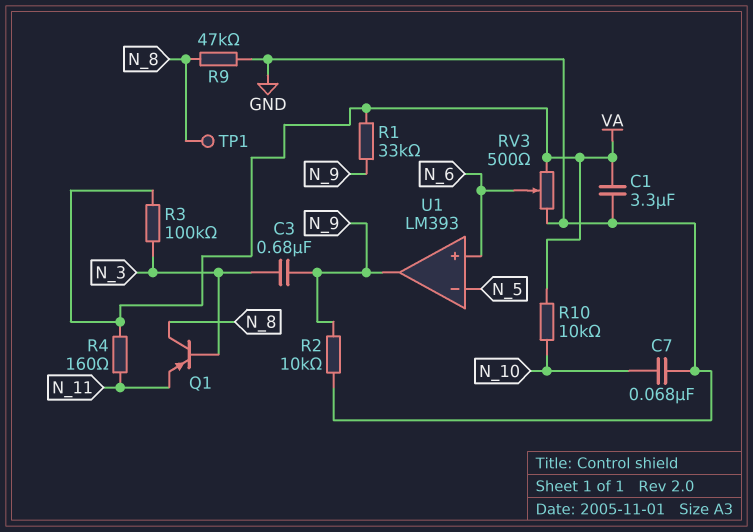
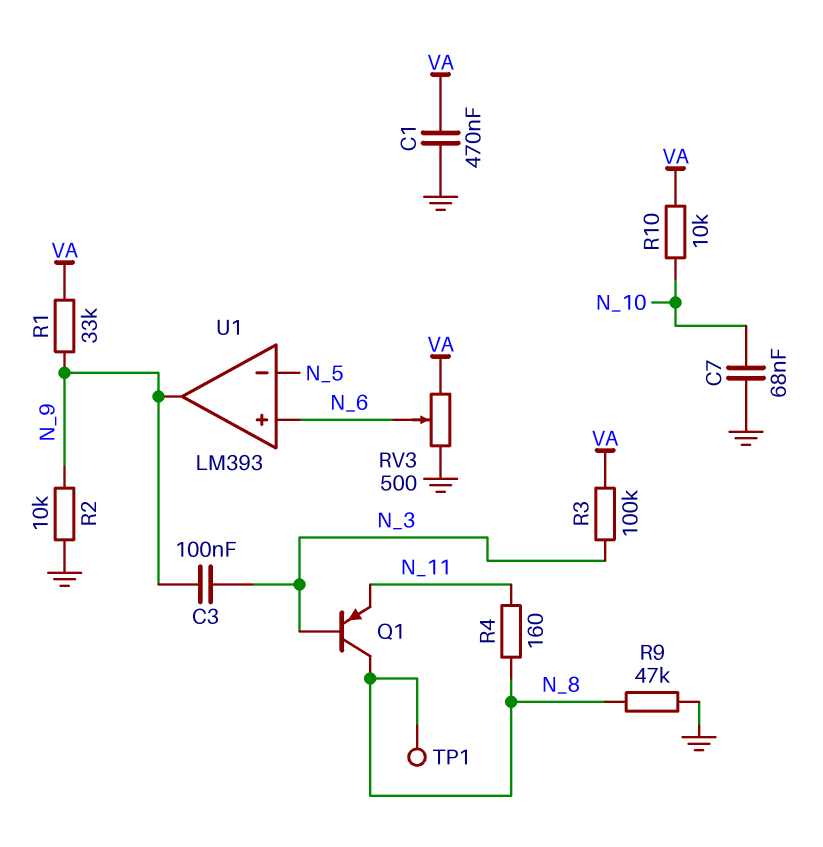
C1: 3.3uF (GND, VA) -> 470nF (GND, VA)
C3: 680nF (N_3, N_9) -> 100nF (N_3, N_9)
R4: 160 (N_11, VA) -> 160 (N_8, N_11)

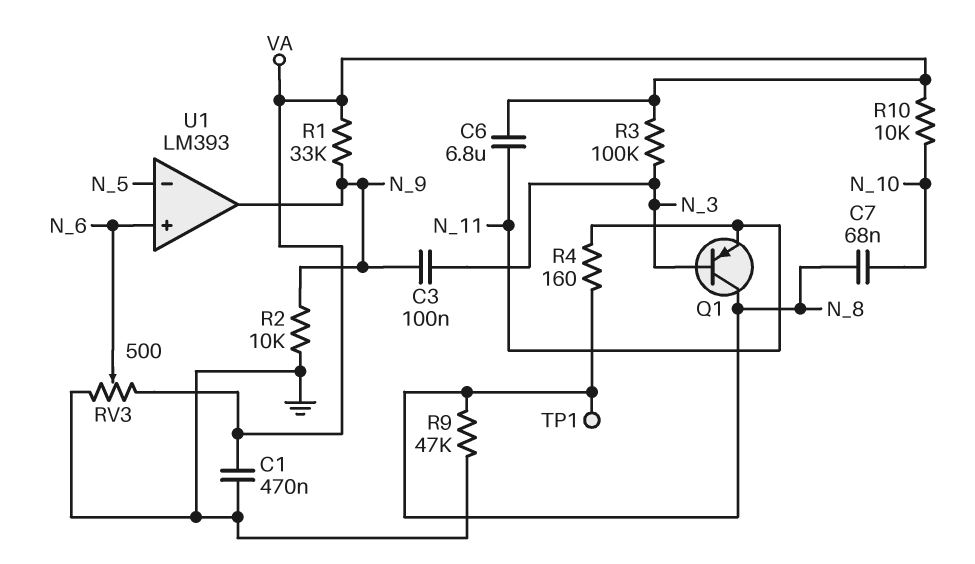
C6: none -> 6.8uF (N_11, VA)
C7: 68nF (GND, N_10) -> 68nF (N_8, N_10)

